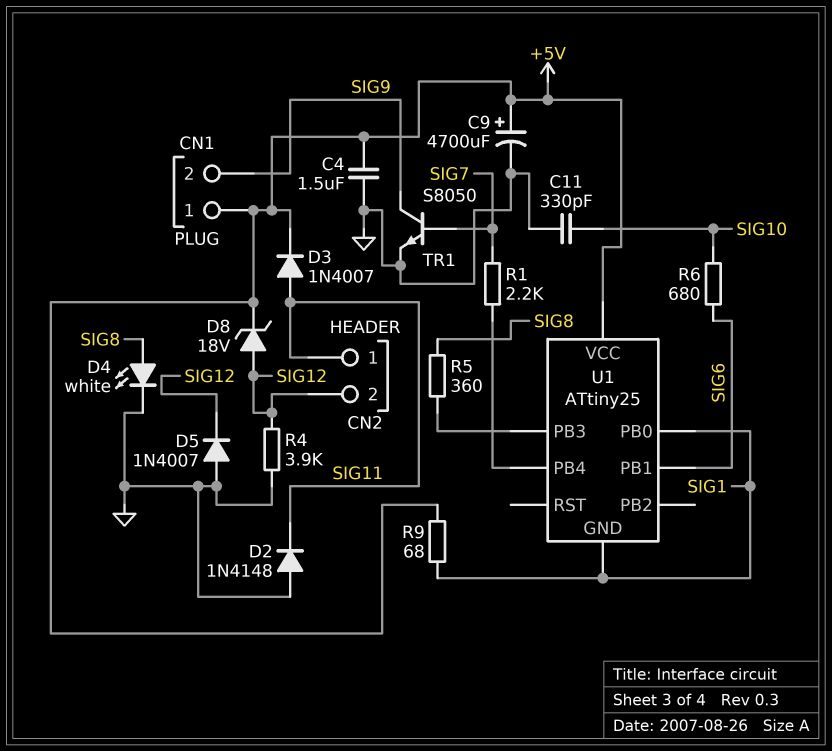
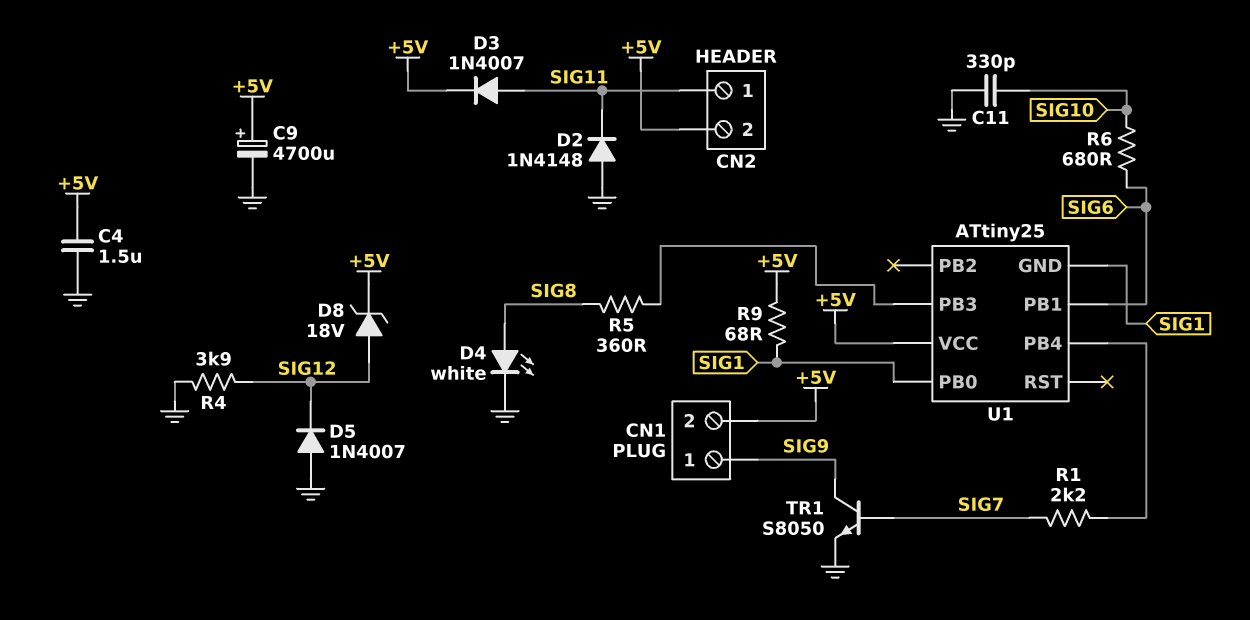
CN1 pin 1: +5V -> SIG9
CN1 pin 2: SIG9 -> +5V
CN2 pin 2: SIG12 -> +5V

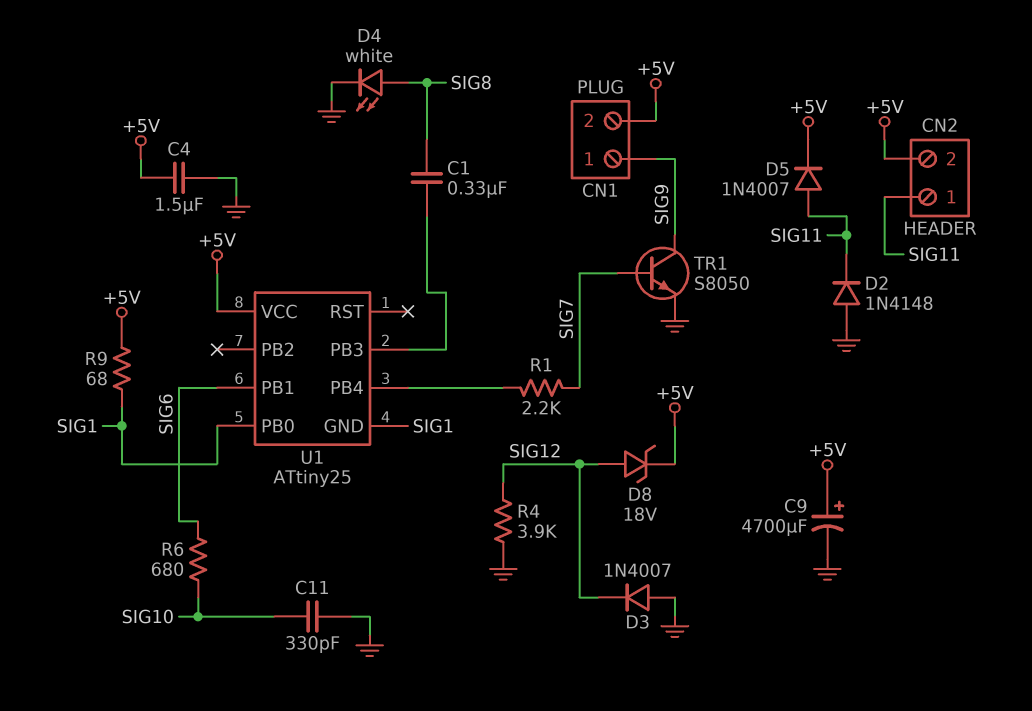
C1: none -> 330nF (SIG8, U1/PB3)
D3: diode 1N4007 (A SIG11, K +5V) -> diode 1N4007 (A GND, K SIG12)
D5: diode 1N4007 (A GND, K SIG12) -> diode 1N4007 (A SIG11, K +5V)
R5: 360 (SIG8, U1/PB3) -> none

